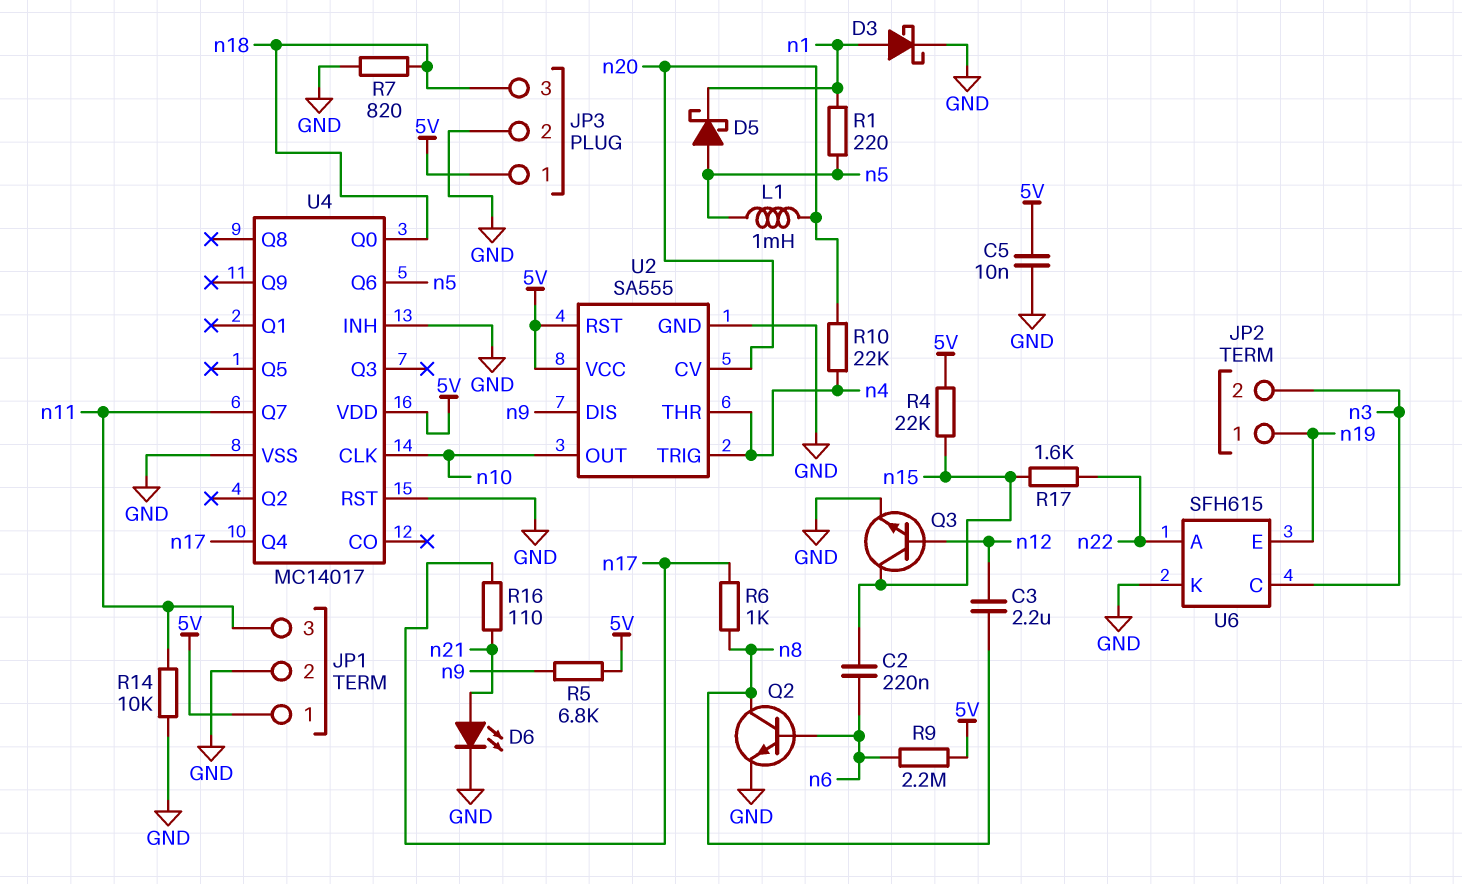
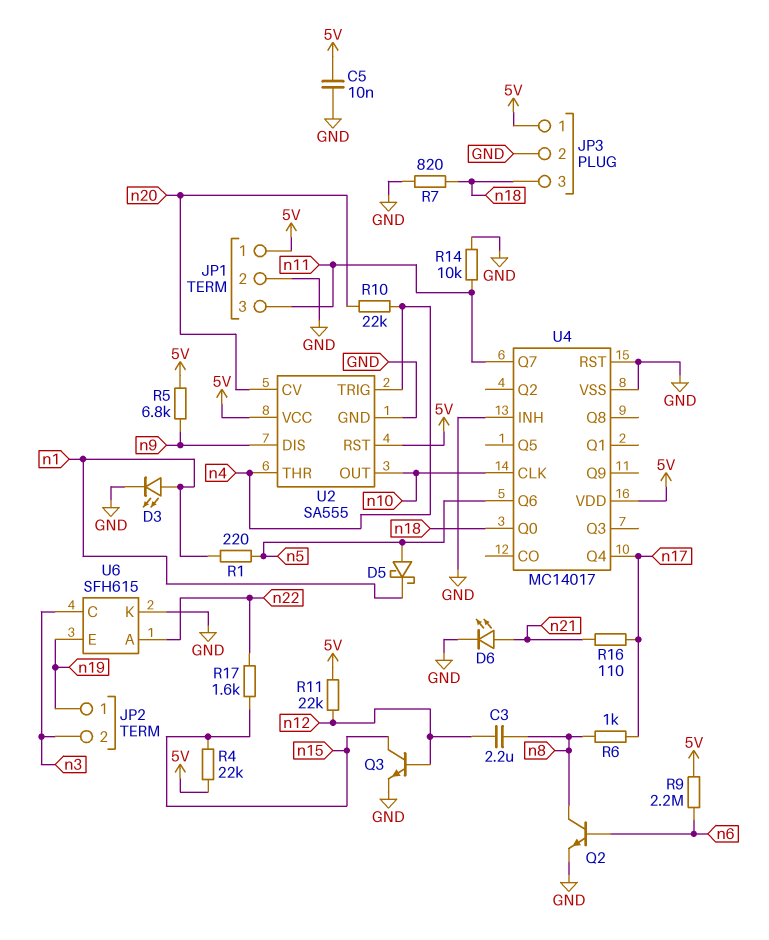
C2: 220nF (n6, n15) -> none
D3: schottky (A n1, K GND) -> LED (A n1, K GND)
L1: 1mH (n5, n20) -> none
R11: none -> 22k (5V, n12)

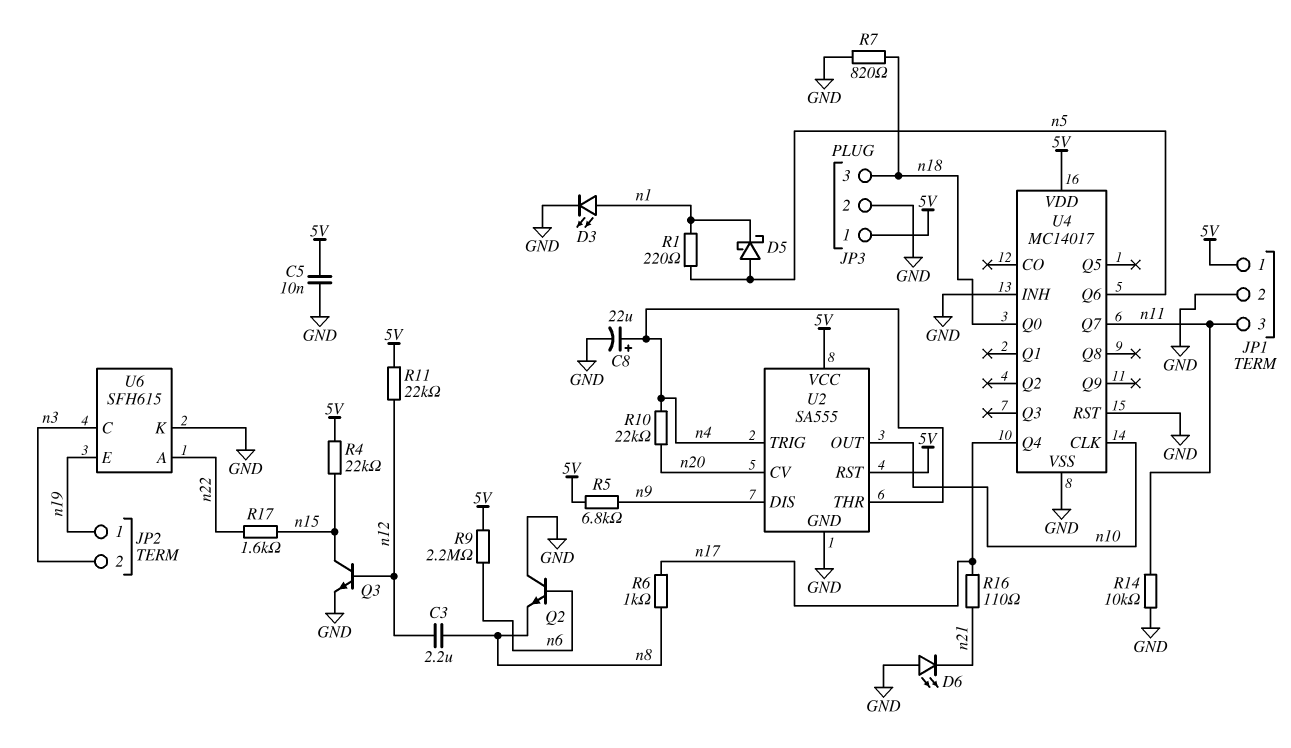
C8: none -> 22uF (plus n4, minus GND)
D6: LED (A n21, K GND) -> LED (A GND, K n21)
Q2: NPN (B n6, C n8, E GND) -> NPN (B n6, C GND, E n8)

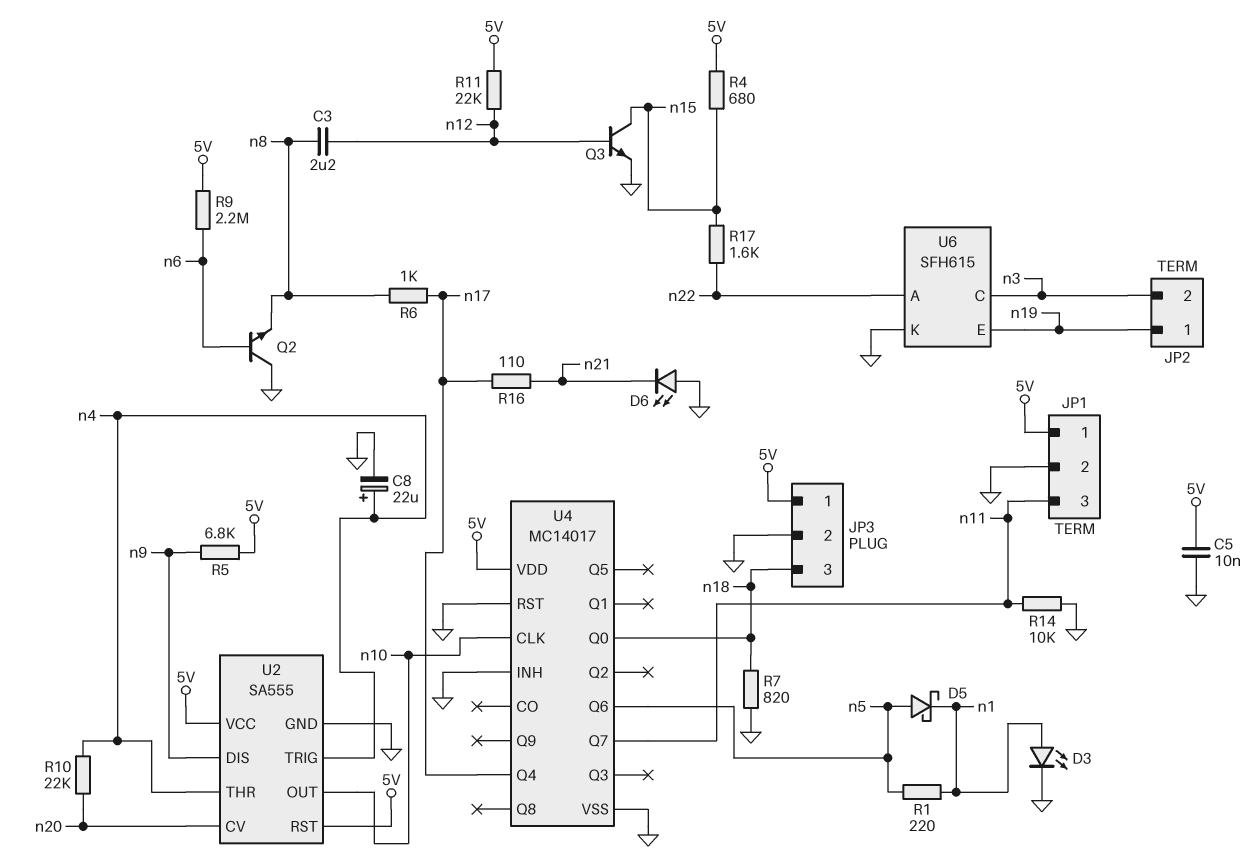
R4: 22k (5V, n15) -> 680 (5V, n15)

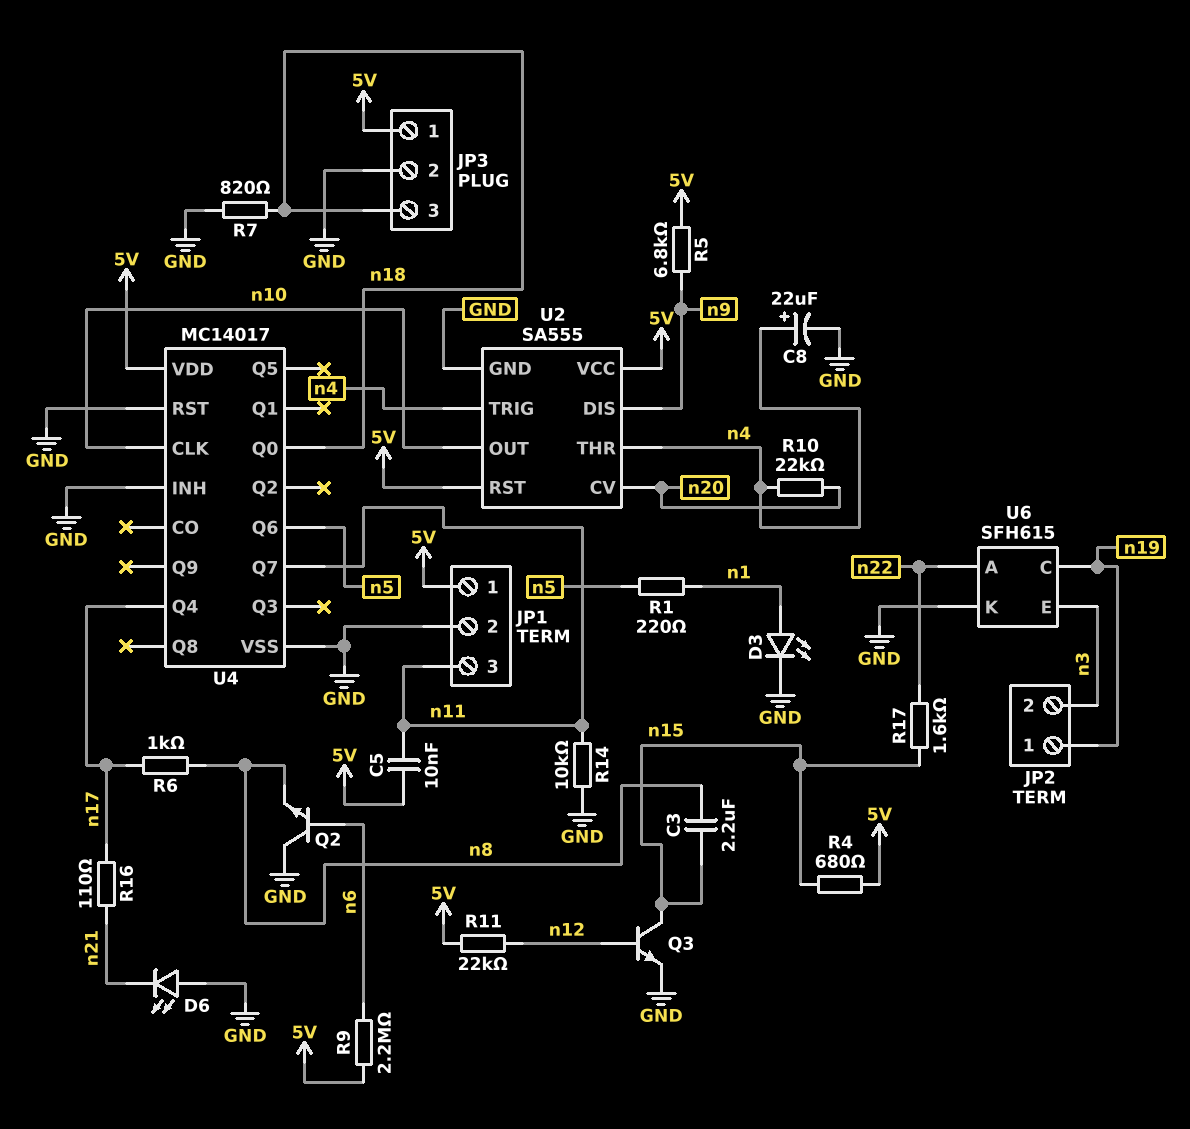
C3: 2.2uF (n8, n12) -> 2.2uF (n8, n15)
C5: 10nF (5V, GND) -> 10nF (5V, n11)
D5: schottky (A n5, K n1) -> none
U6 pin C: n3 -> n19
U6 pin E: n19 -> n3

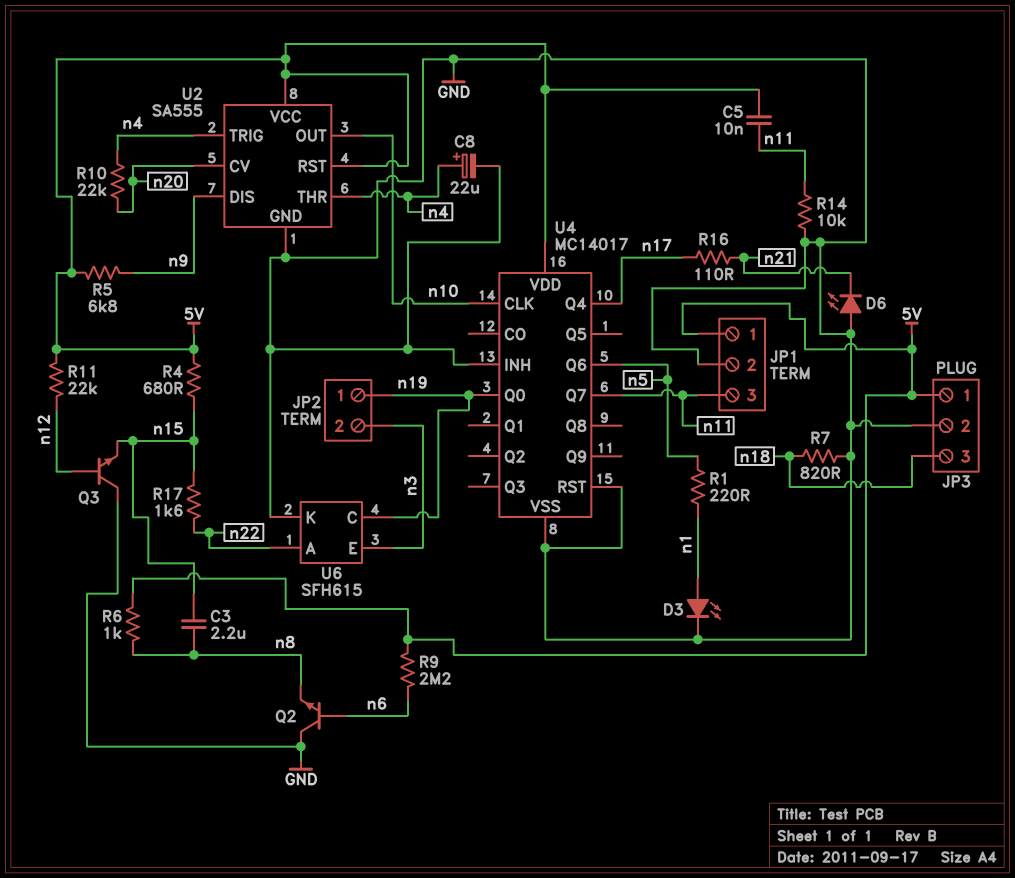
Q3: NPN (B n12, C n15, E GND) -> NPN (B n12, C GND, E n15)
R6: 1k (n8, n17) -> 1k (5V, n8)
U4 pin Q0: n18 -> n19

